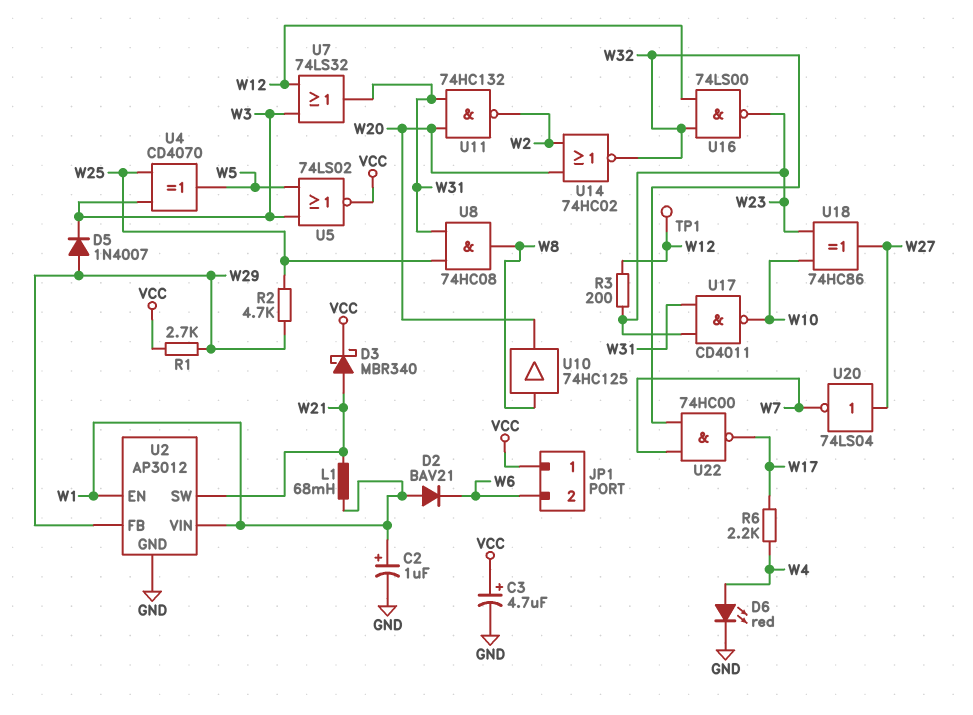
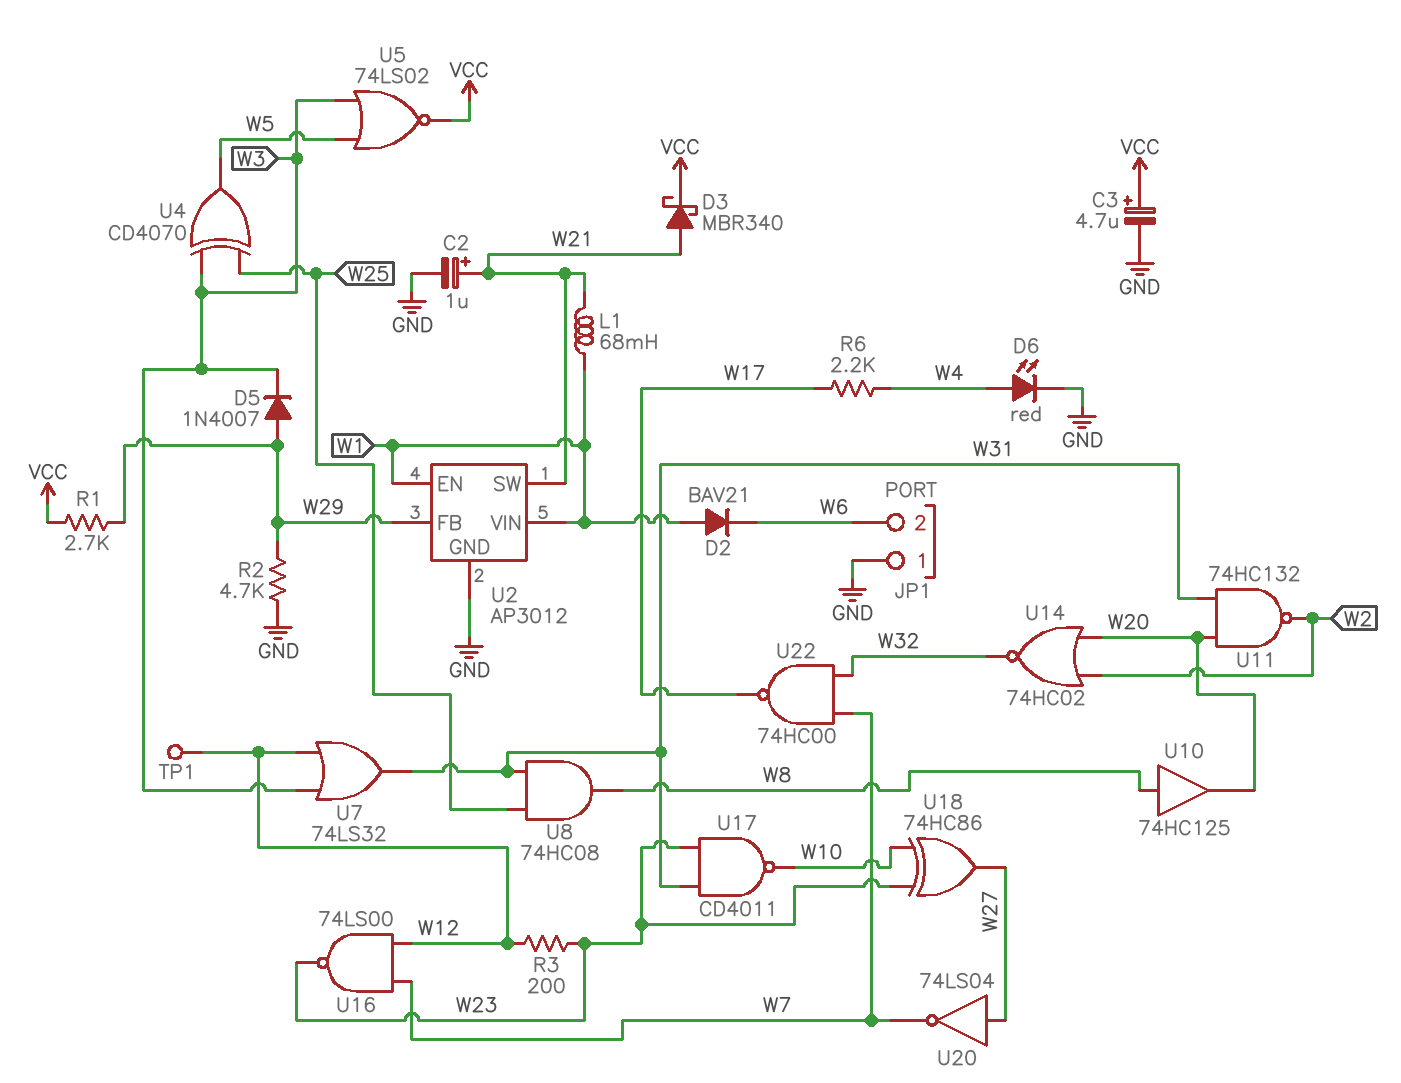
C2: 1uF (plus W1, minus GND) -> 1uF (plus W21, minus GND)
JP1 pin 1: VCC -> GND
R2: 4.7k (W25, W29) -> 4.7k (GND, W29)
U16: NAND 74LS00 (in W12, in W32, out W23) -> NAND 74LS00 (in W7, in W12, out W23)

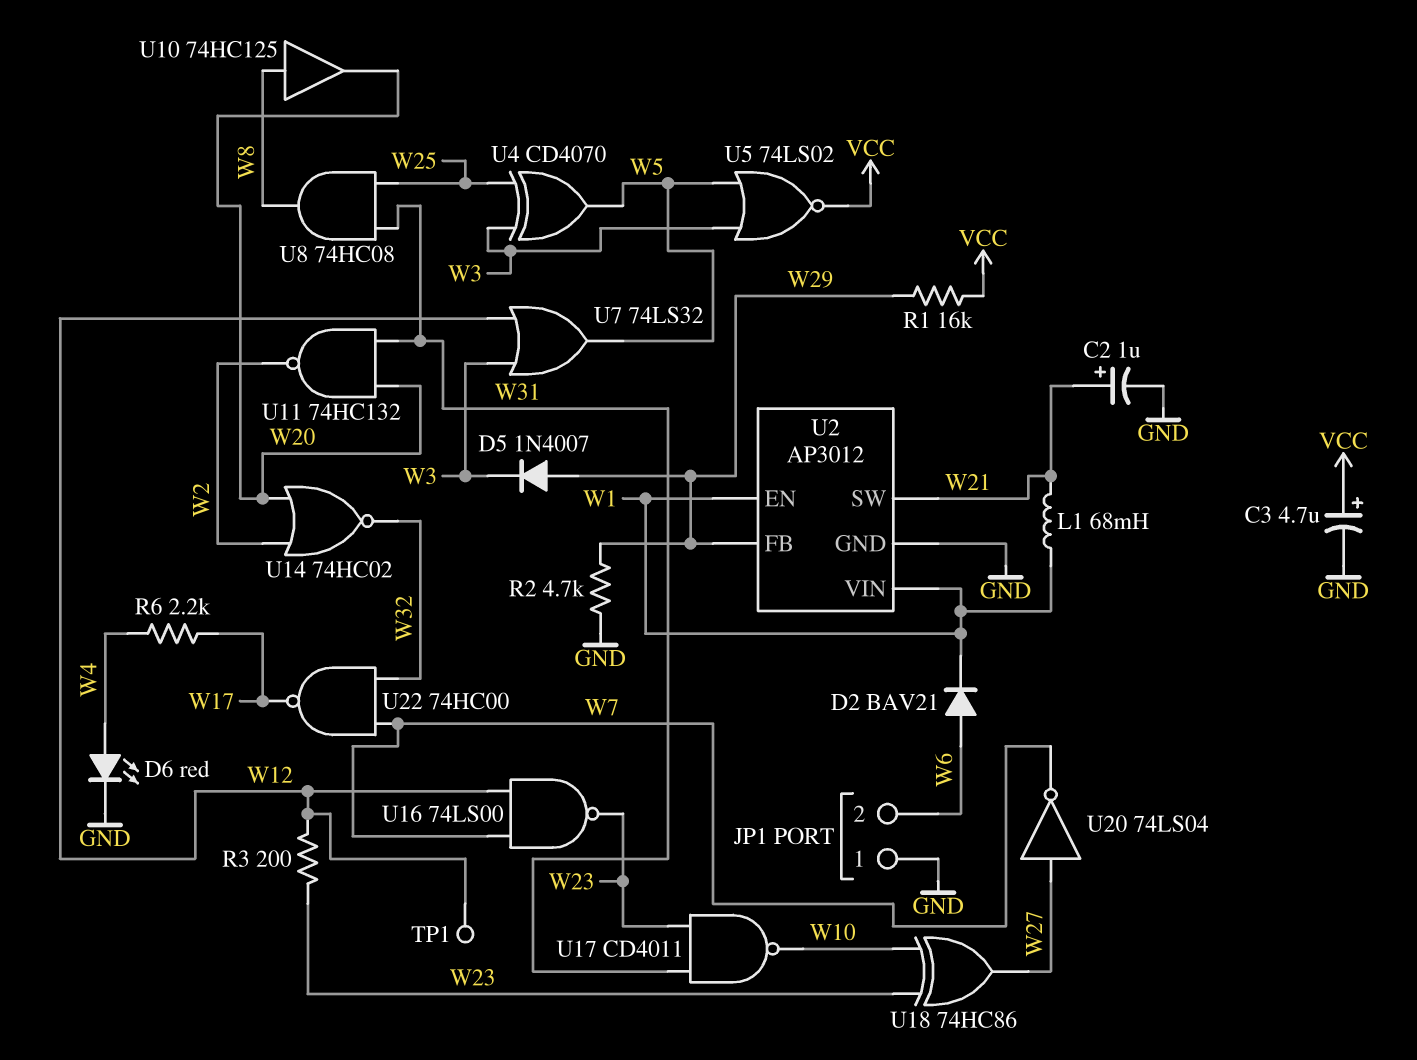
D2: diode BAV21 (A W1, K W6) -> diode BAV21 (A W6, K W1)
D3: schottky MBR340 (A W21, K VCC) -> none
R1: 2.7k (VCC, W29) -> 16k (VCC, W29)
U7: OR 74LS32 (in W3, in W12, out W31) -> OR 74LS32 (in W3, in W12, out W5)

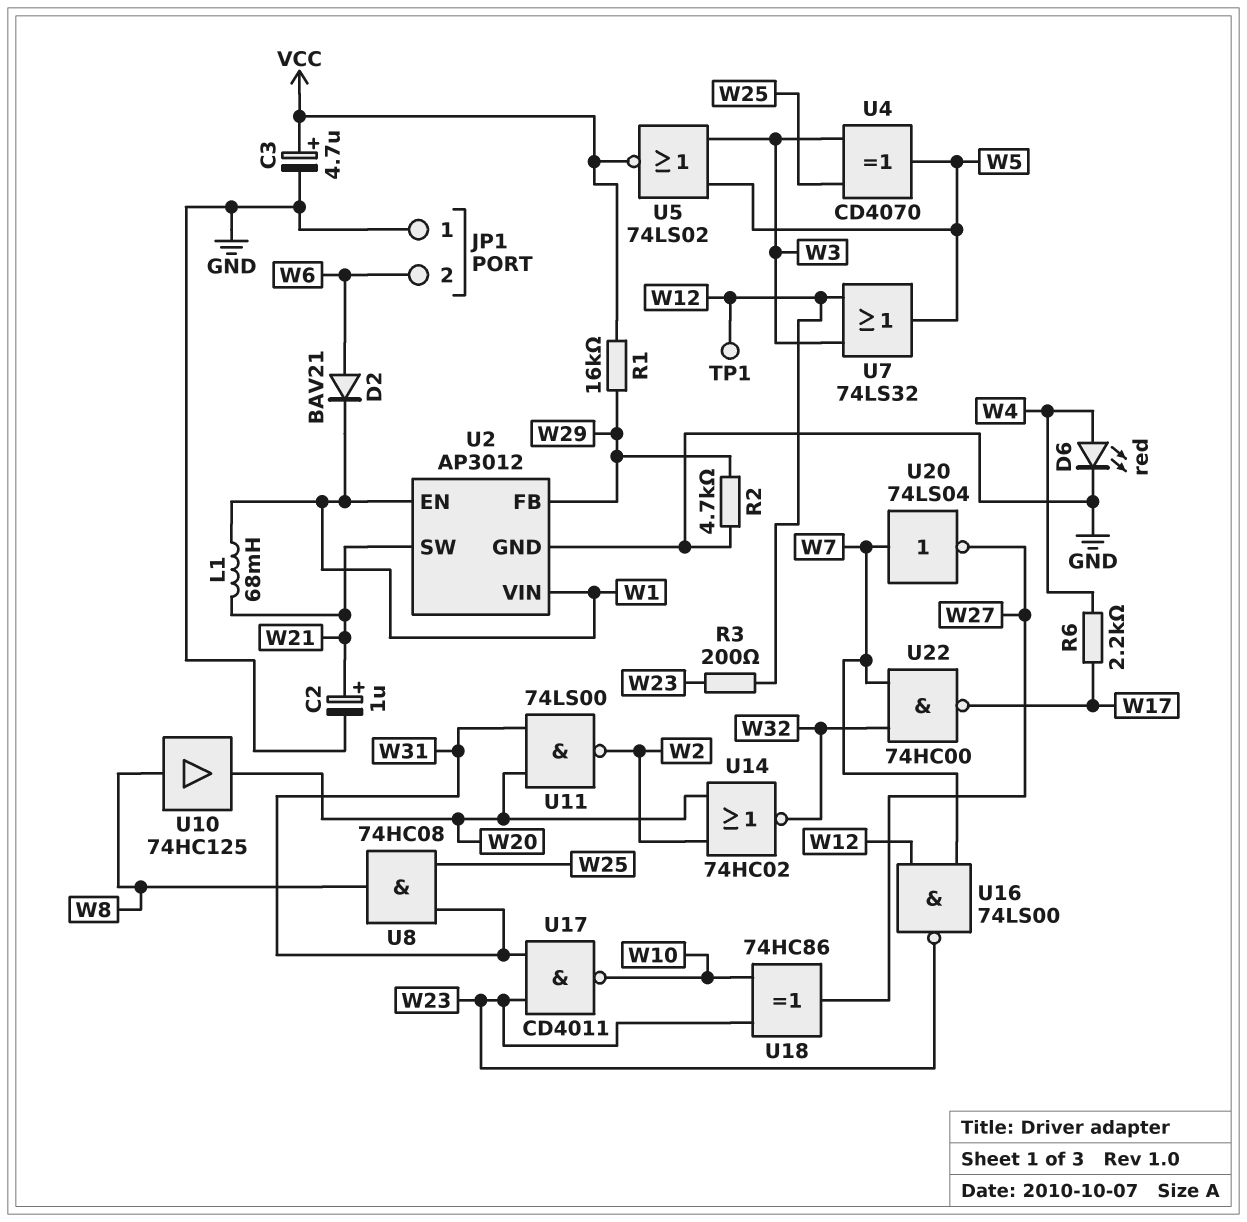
D5: diode 1N4007 (A W29, K W3) -> none
U11: NAND 74HC132 (in W20, in W31, out W2) -> NAND 74LS00 (in W20, in W31, out W2)
U20: NOT 74LS04 (in W27, out W7) -> NOT 74LS04 (in W7, out W27)

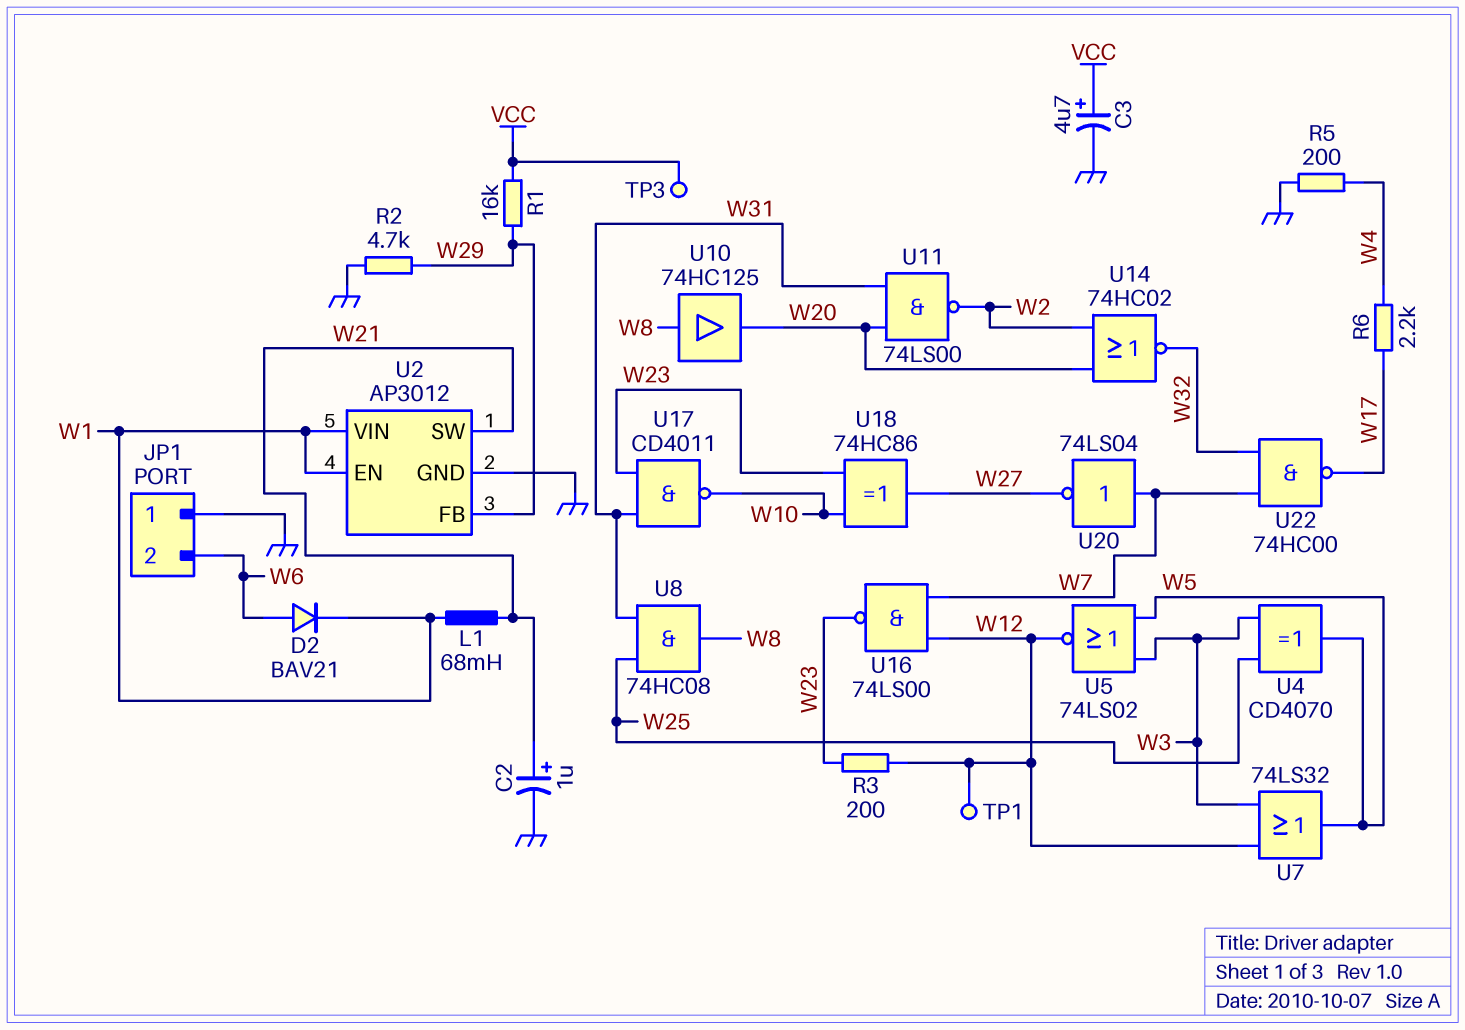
D6: LED red (A W4, K GND) -> none
R5: none -> 200 (GND, W4)
TP3: none -> test point (VCC)
U5: NOR 74LS02 (in W3, in W5, out VCC) -> NOR 74LS02 (in W3, in W5, out W12)

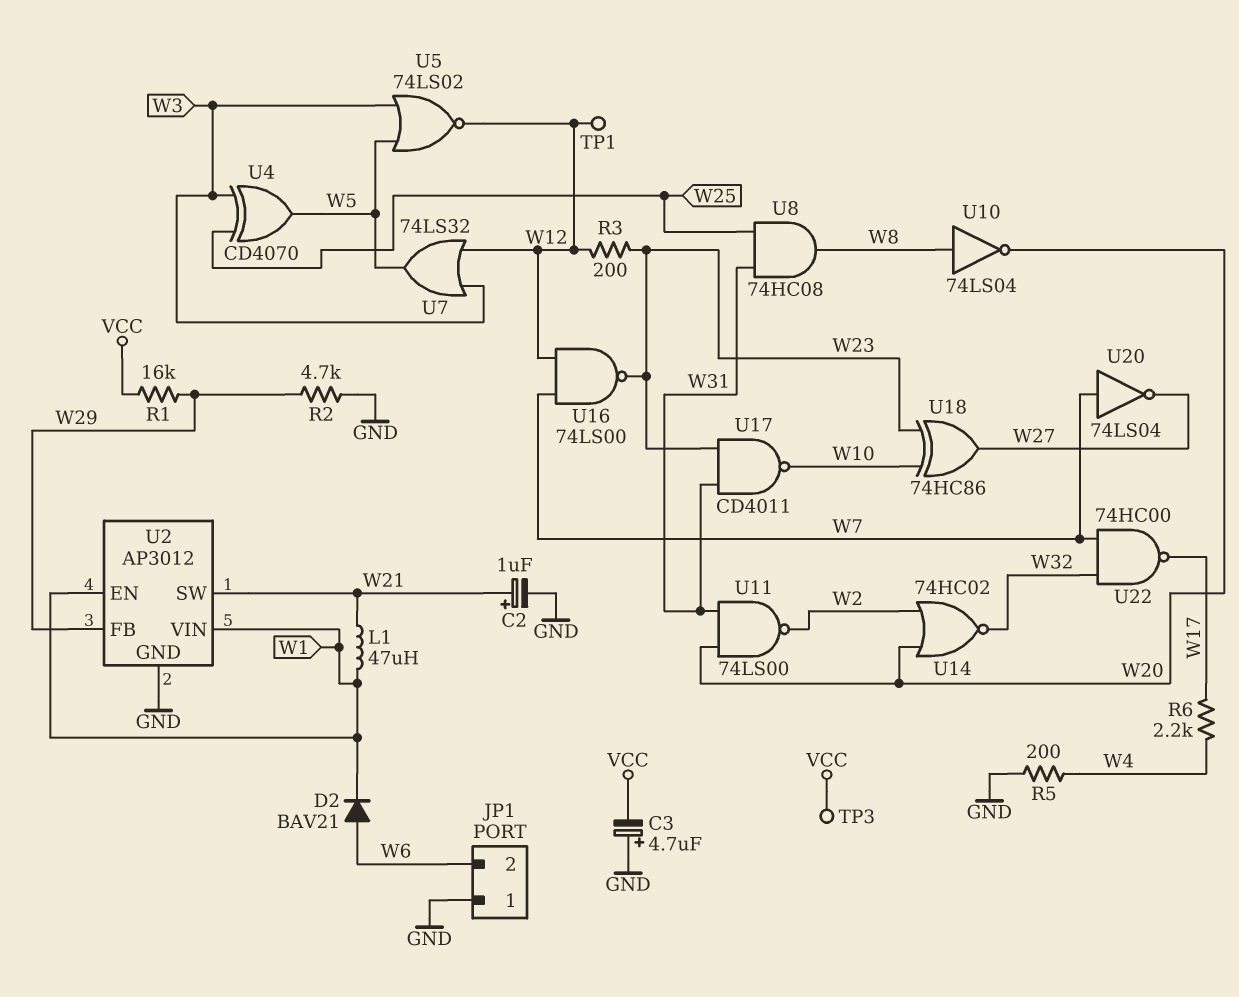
C3: 4.7uF (plus VCC, minus GND) -> 4.7uF (plus GND, minus VCC)
L1: 68mH (W1, W21) -> 47uH (W1, W21)
U10: buffer 74HC125 (in W8, out W20) -> NOT 74LS04 (in W8, out W20)

